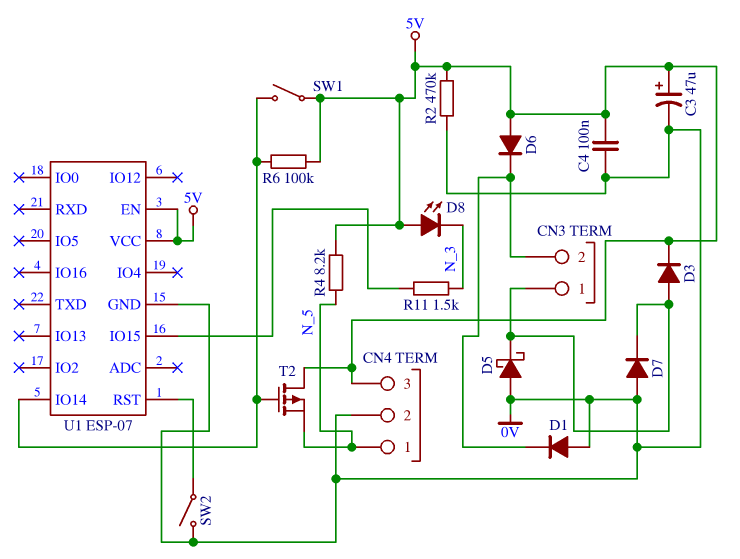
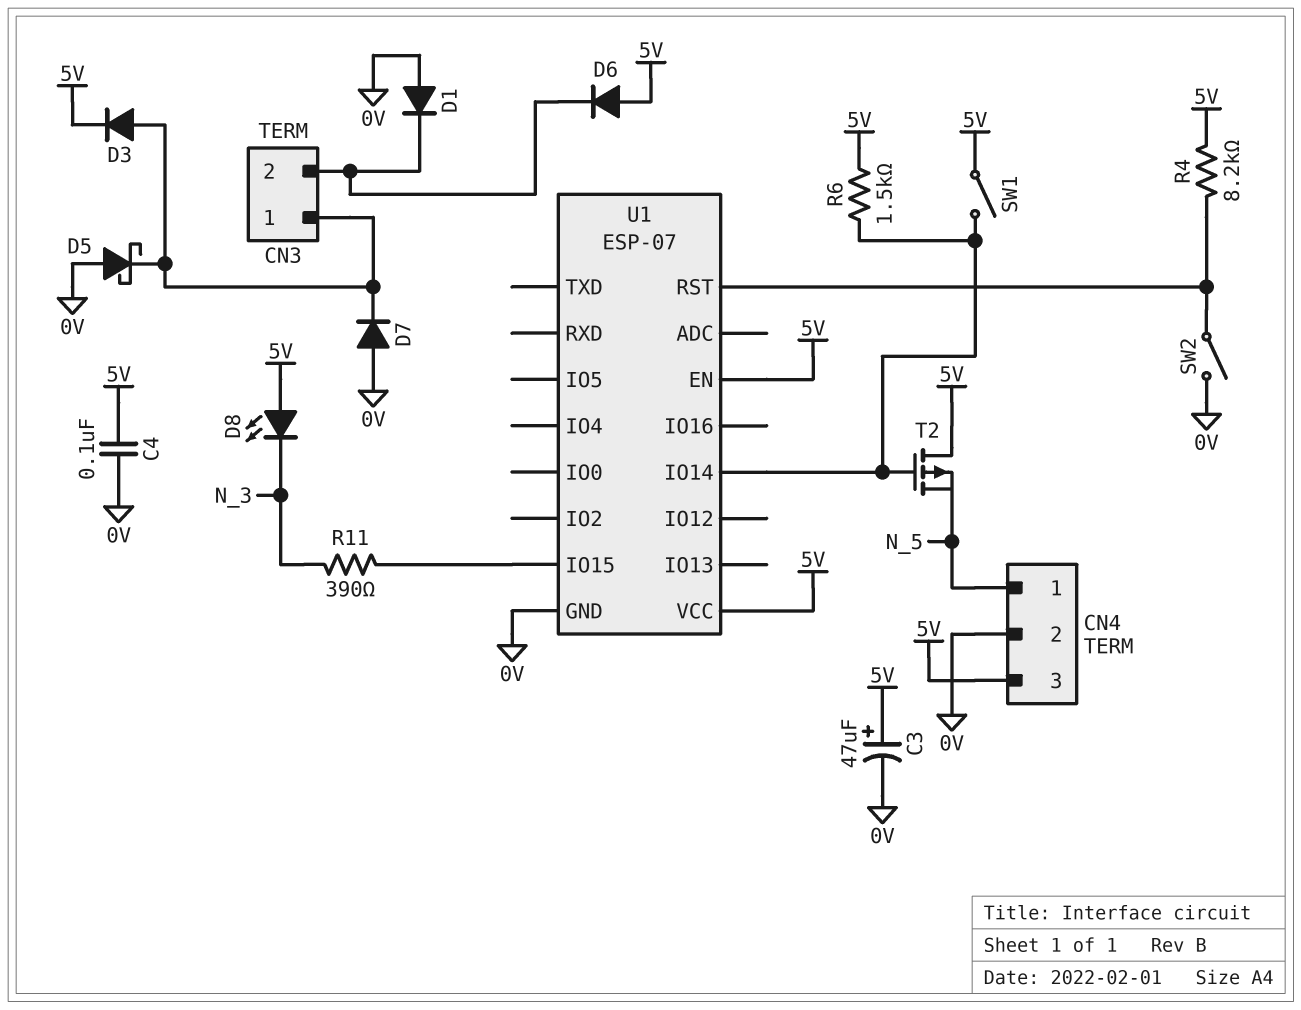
R2: 470k (0V, 5V) -> none
R4: 8.2k (5V, N_5) -> 8.2k (5V, U1/RST)
R6: 100k (5V, U1/IO14) -> 1.5k (5V, U1/IO14)
R11: 1.5k (N_3, U1/IO15) -> 390 (N_3, U1/IO15)

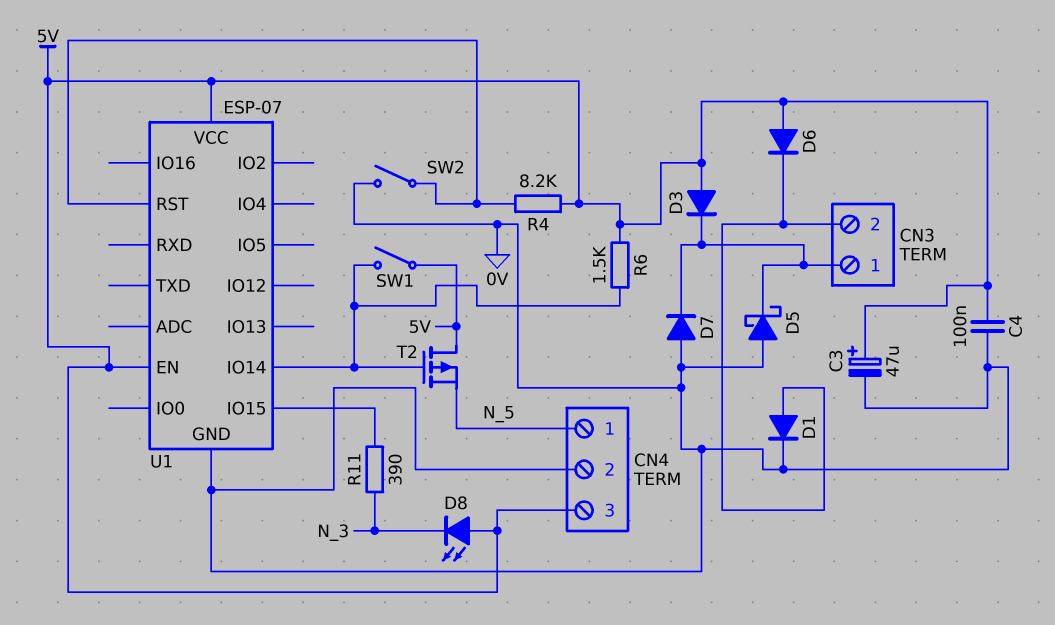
D1: diode (A 0V, K CN3/2) -> diode (A CN3/2, K 0V)
D3: diode (A CN3/1, K 5V) -> diode (A 5V, K CN3/1)

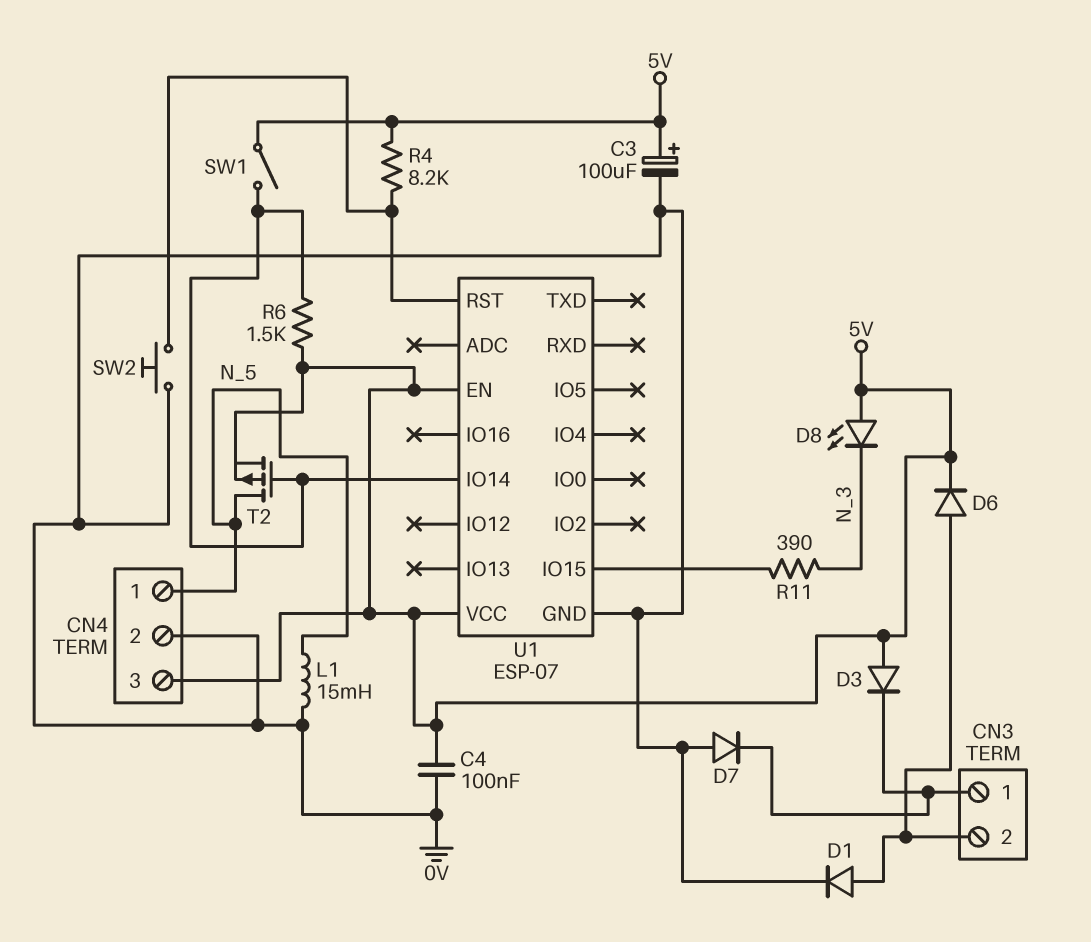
C3: 47uF (plus 5V, minus 0V) -> 100uF (plus 5V, minus 0V)
D5: schottky (A 0V, K CN3/1) -> none
D6: diode (A 5V, K CN3/2) -> diode (A CN3/2, K 5V)
L1: none -> 15mH (0V, N_5)
SW2: switch (0V, U1/RST) -> button (0V, U1/RST)
T2: PMOS (G U1/IO14, D 5V, S N_5) -> PMOS (G U1/IO14, D N_5, S 5V)

